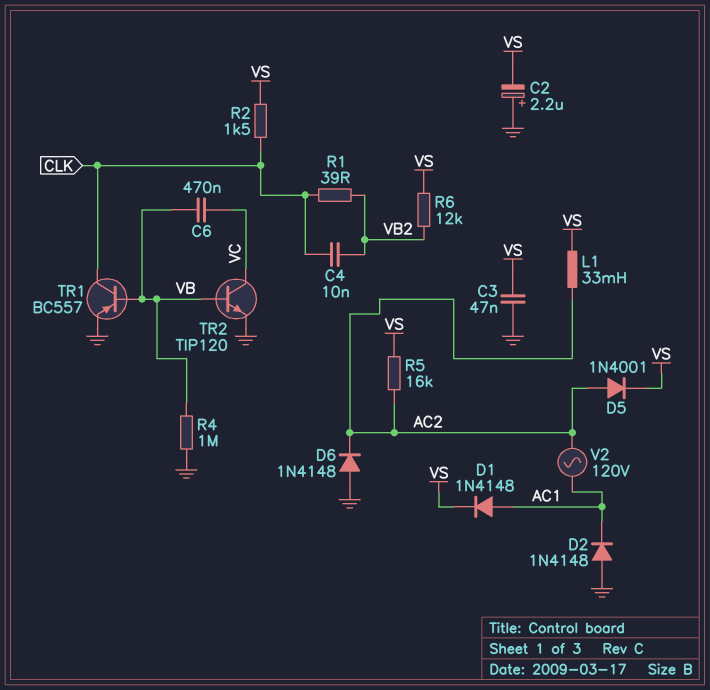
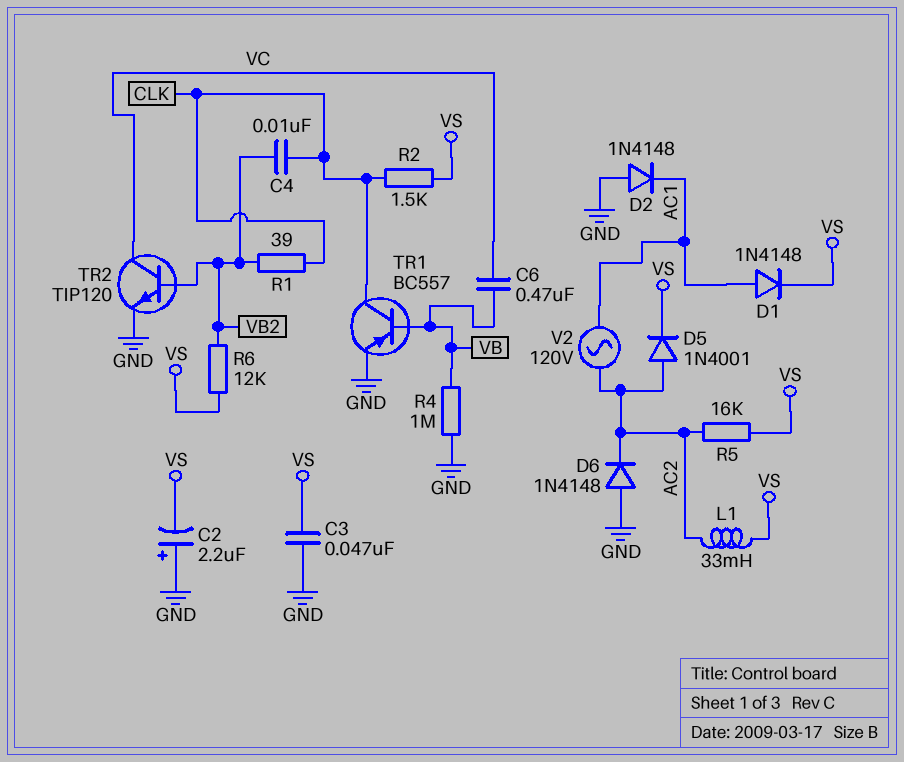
TR2: NPN TIP120 (B VB, C VC, E GND) -> NPN TIP120 (B VB2, C VC, E GND)

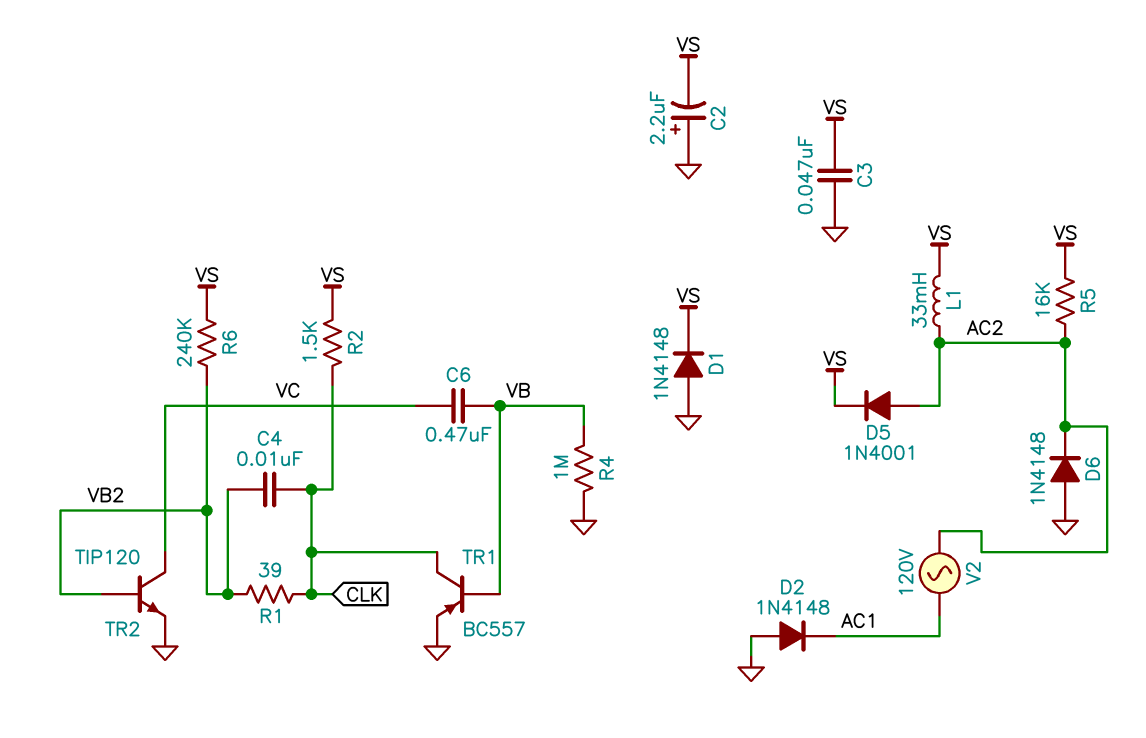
D1: diode 1N4148 (A AC1, K VS) -> diode 1N4148 (A GND, K VS)
R6: 12k (VB2, VS) -> 240k (VB2, VS)

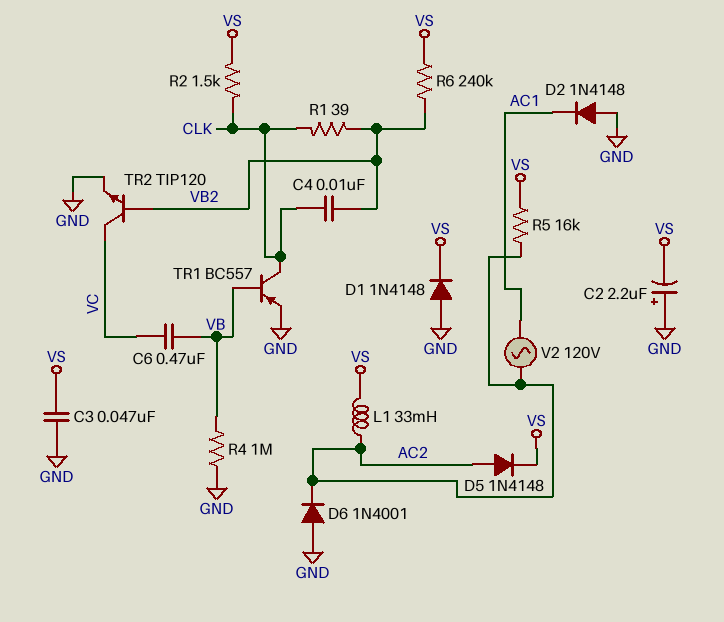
D5: diode 1N4001 (A AC2, K VS) -> diode 1N4148 (A AC2, K VS)
D6: diode 1N4148 (A GND, K AC2) -> diode 1N4001 (A GND, K AC2)

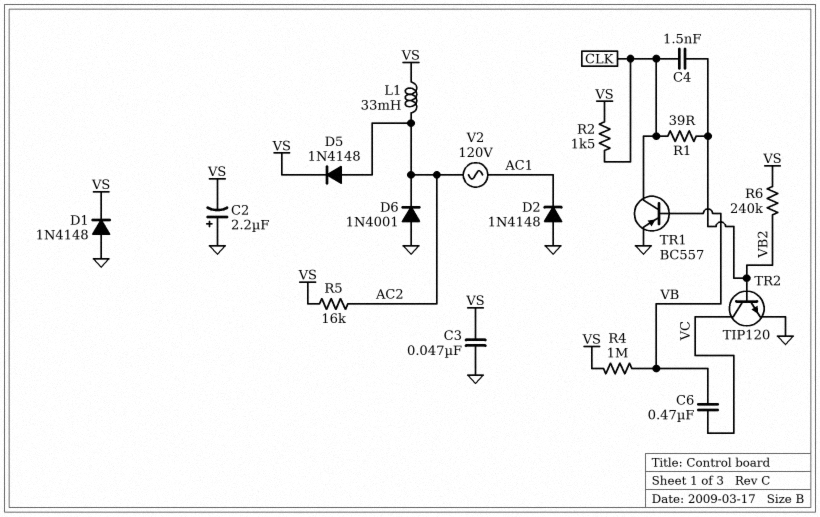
C4: 10nF (CLK, VB2) -> 1.5nF (CLK, VB2)
R4: 1M (GND, VB) -> 1M (VB, VS)

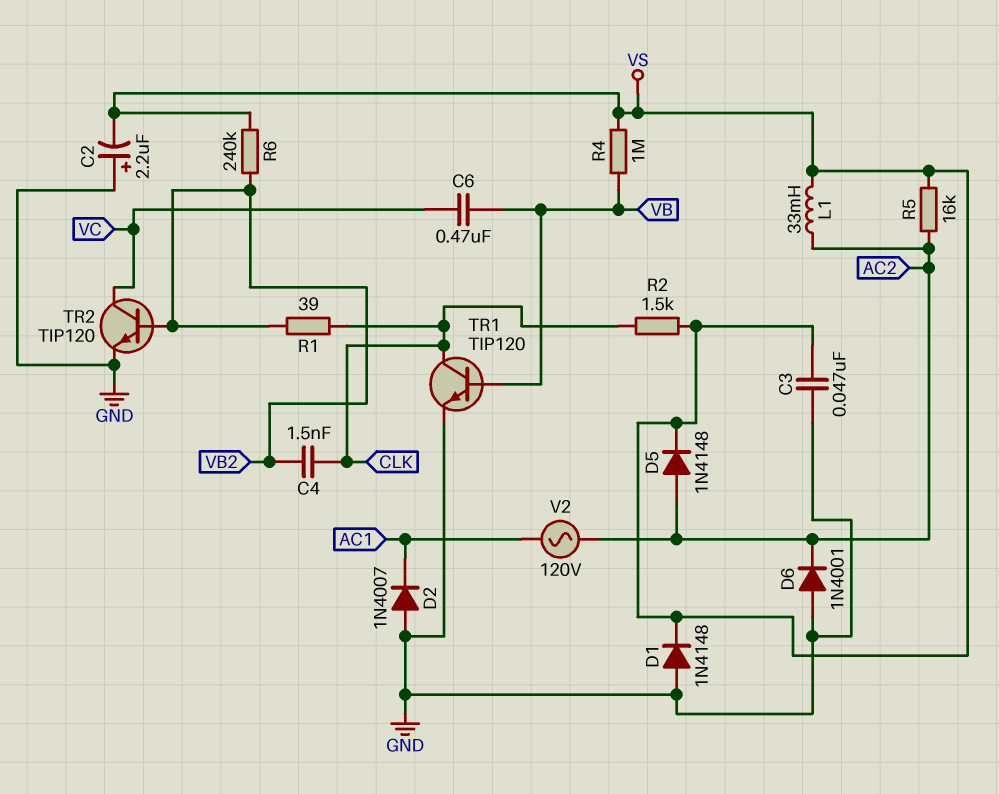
D2: diode 1N4148 (A GND, K AC1) -> diode 1N4007 (A GND, K AC1)
TR1: PNP BC557 (B VB, C CLK, E GND) -> NPN TIP120 (B VB, C CLK, E GND)

